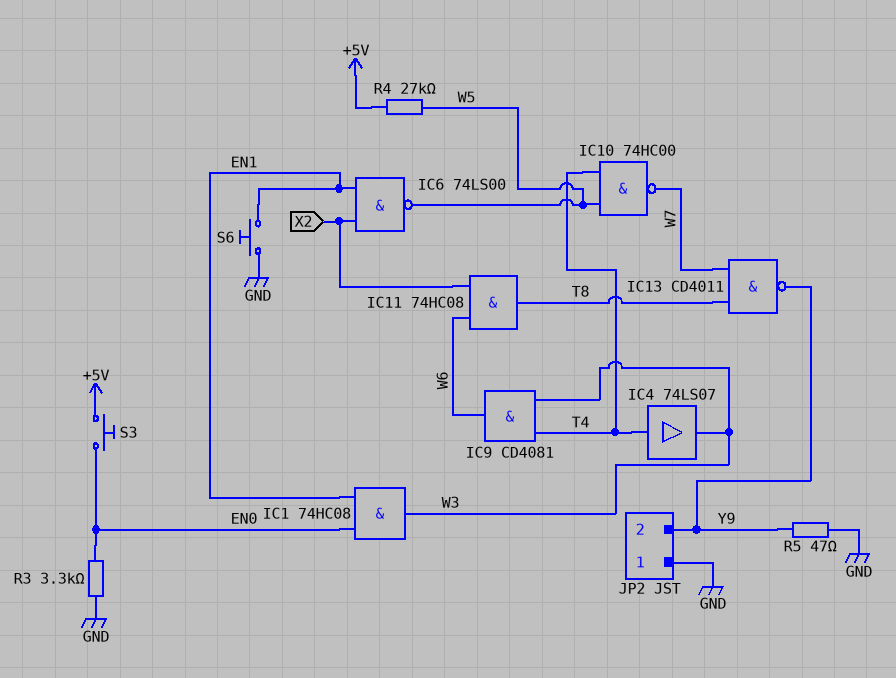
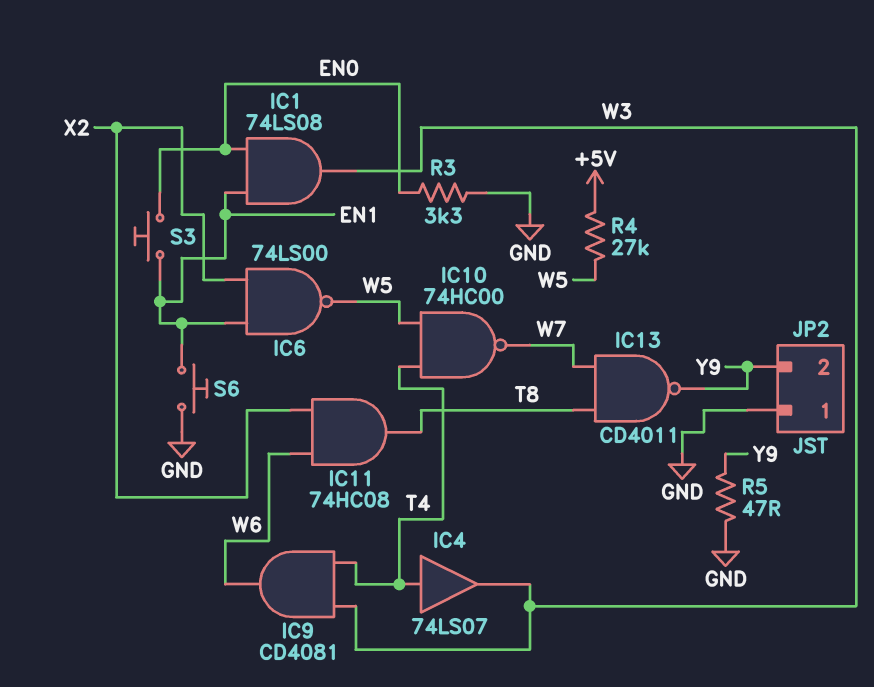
IC1: AND 74HC08 (in EN0, in EN1, out W3) -> AND 74LS08 (in EN0, in EN1, out W3)
S3: button (+5V, EN0) -> button (EN0, EN1)

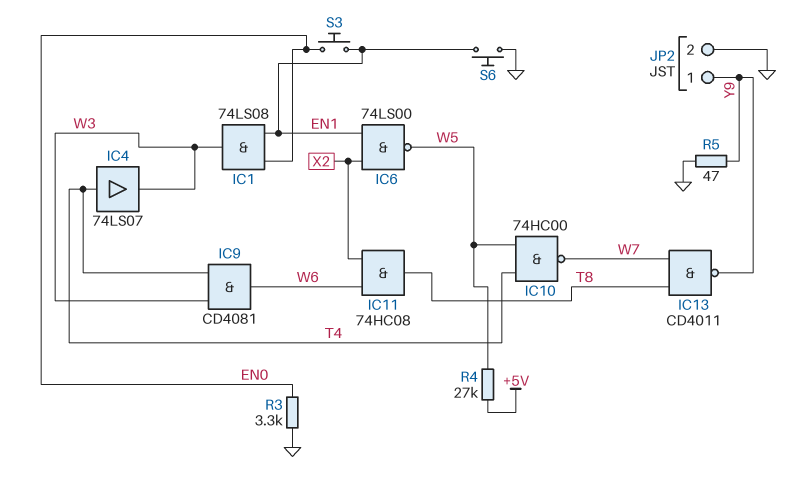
JP2 pin 1: GND -> Y9
JP2 pin 2: Y9 -> GND

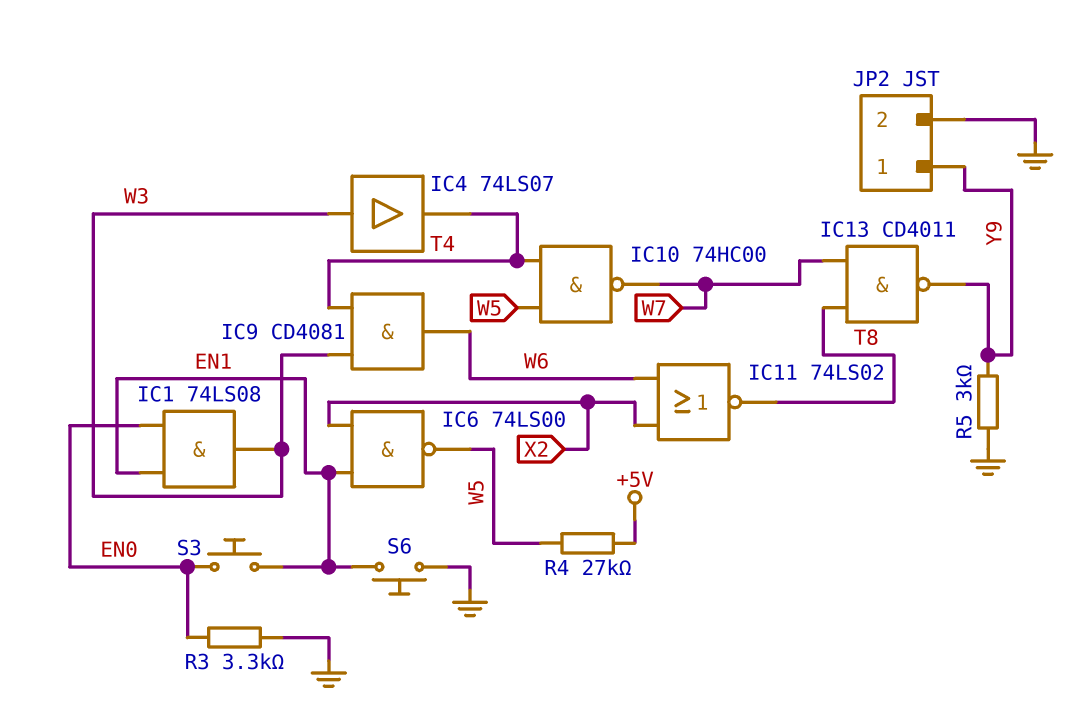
IC4: buffer 74LS07 (in T4, out W3) -> buffer 74LS07 (in W3, out T4)
IC11: AND 74HC08 (in W6, in X2, out T8) -> NOR 74LS02 (in W6, in X2, out T8)
R5: 47 (GND, Y9) -> 3k (GND, Y9)

